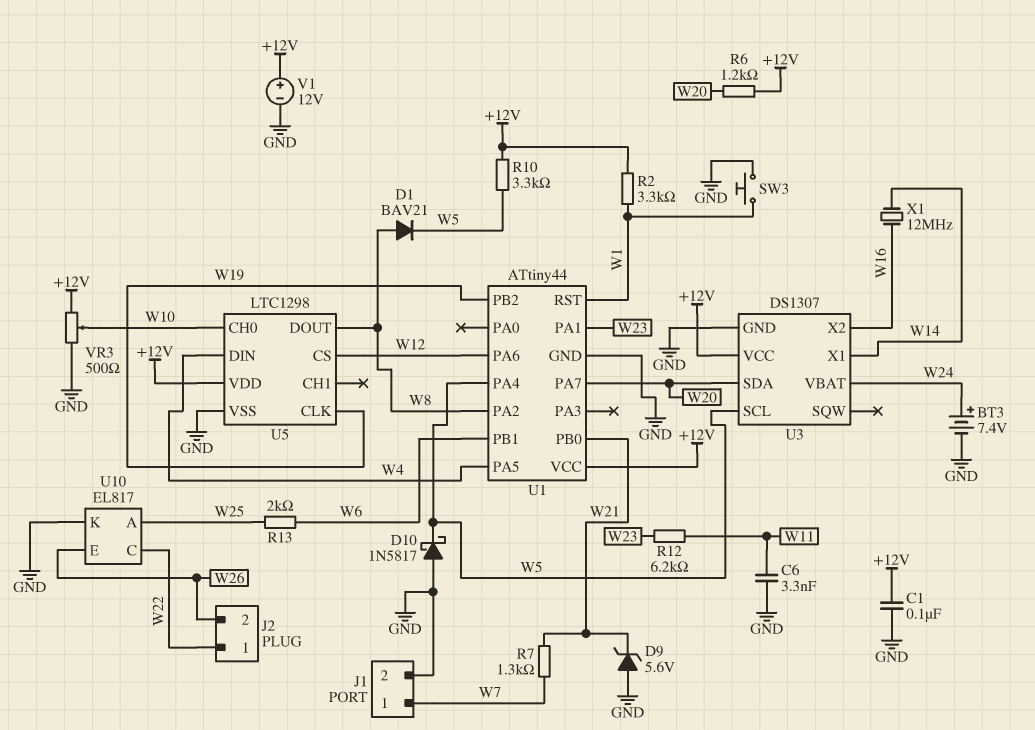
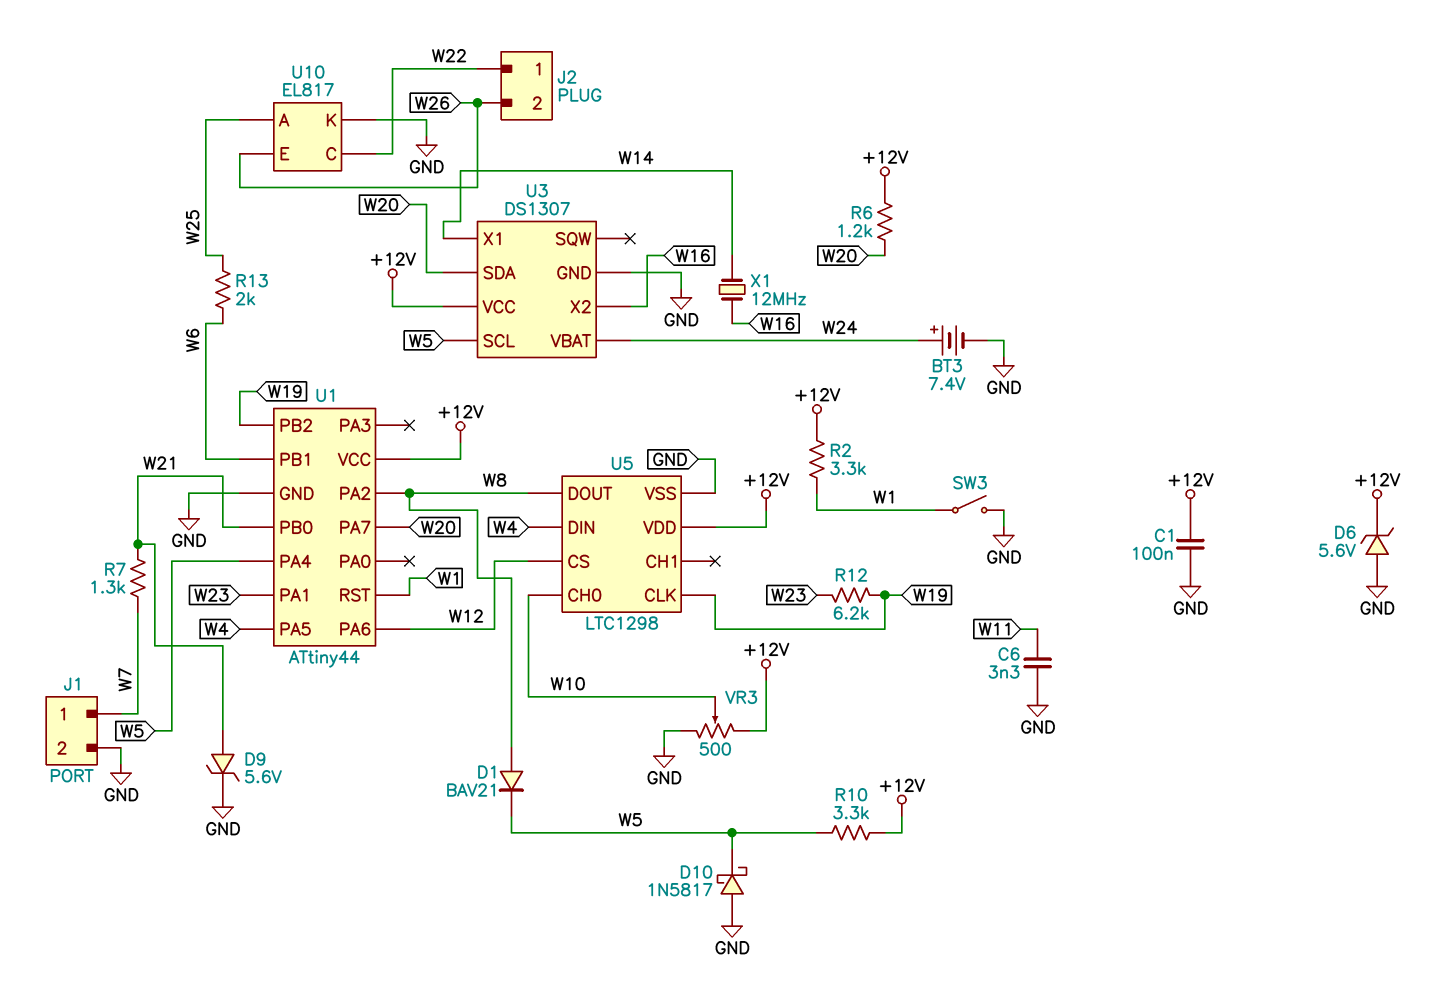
D6: none -> zener 5.6V (A GND, K +12V)
D9: zener 5.6V (A GND, K W21) -> zener 5.6V (A W21, K GND)
R12: 6.2k (W11, W23) -> 6.2k (W19, W23)
SW3: button (GND, W1) -> switch (GND, W1)
V1: 12V (plus +12V, minus GND) -> none

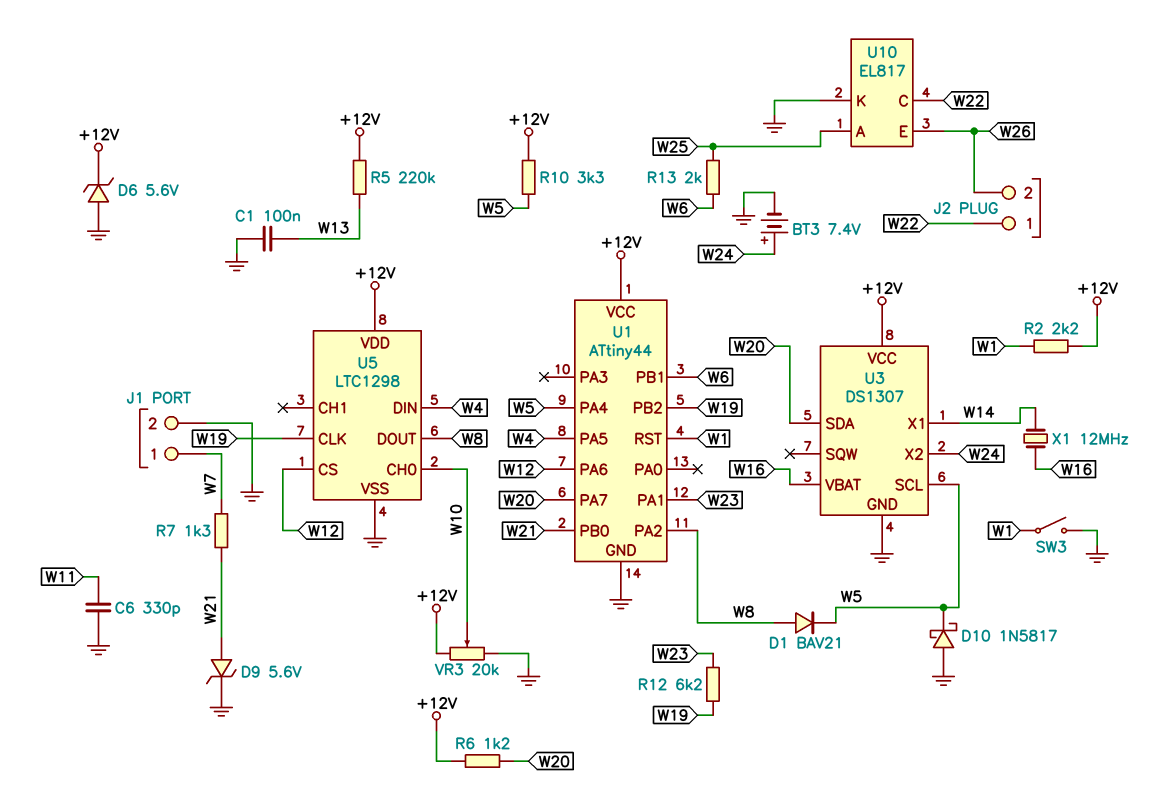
C1: 100nF (+12V, GND) -> 100nF (GND, W13)
C6: 3.3nF (GND, W11) -> 330pF (GND, W11)
R2: 3.3k (+12V, W1) -> 2.2k (+12V, W1)
R5: none -> 220k (+12V, W13)
U3 pin VBAT: W24 -> W16
U3 pin X2: W16 -> W24
VR3: 500 (+12V, GND, wiper W10) -> 20k (+12V, GND, wiper W10)

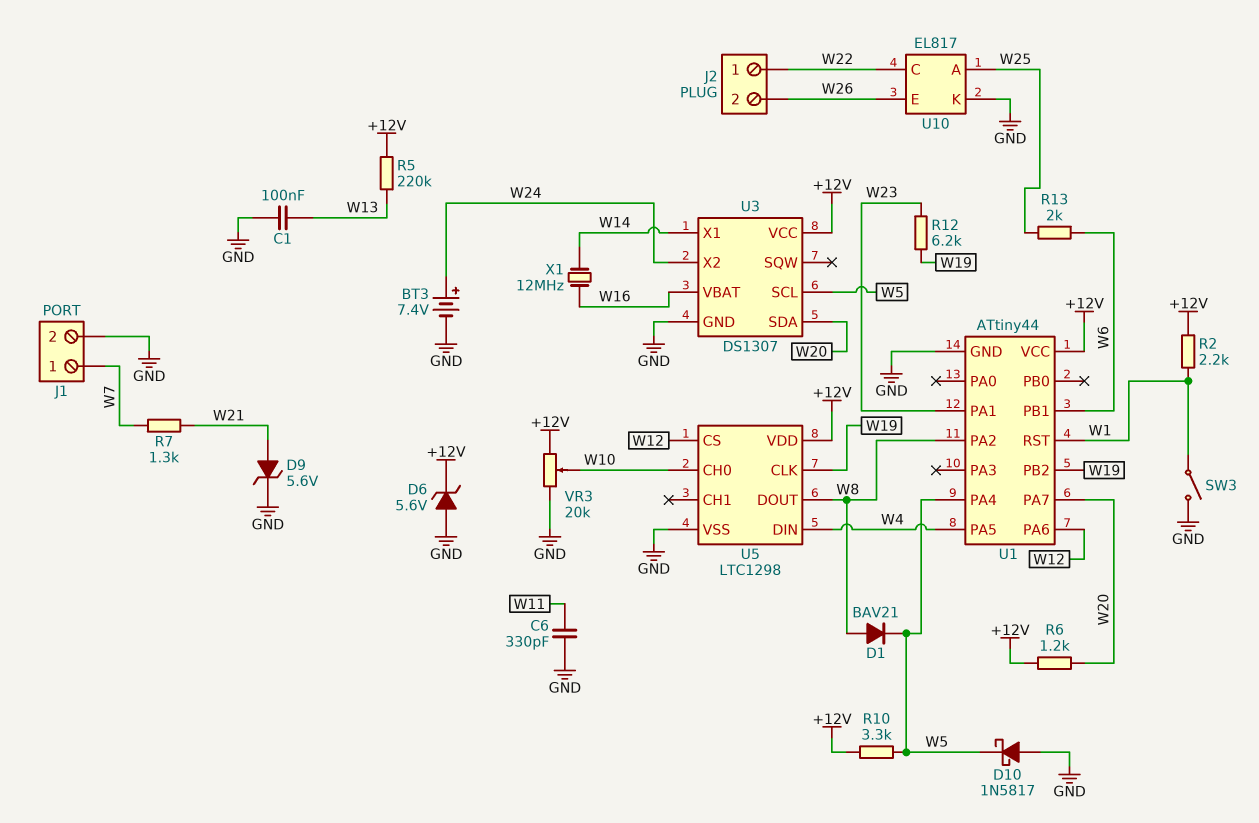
U1 pin PB0: W21 -> none

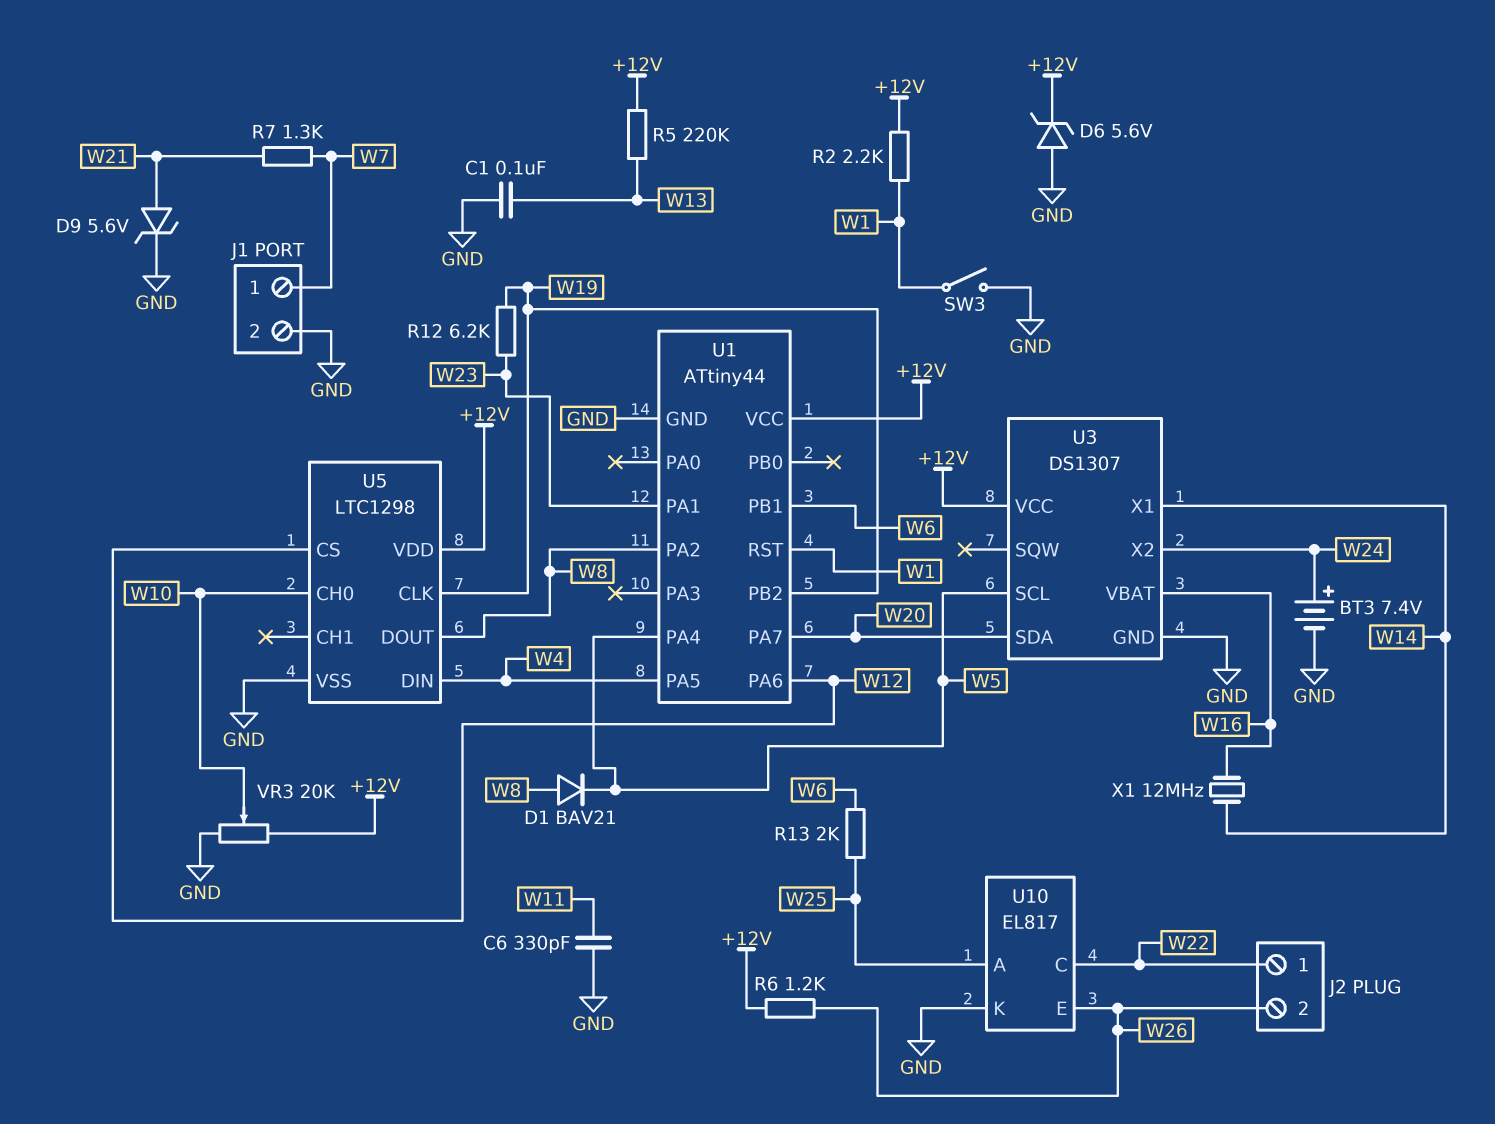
D10: schottky 1N5817 (A GND, K W5) -> none
R6: 1.2k (+12V, W20) -> 1.2k (+12V, W26)
R10: 3.3k (+12V, W5) -> none

